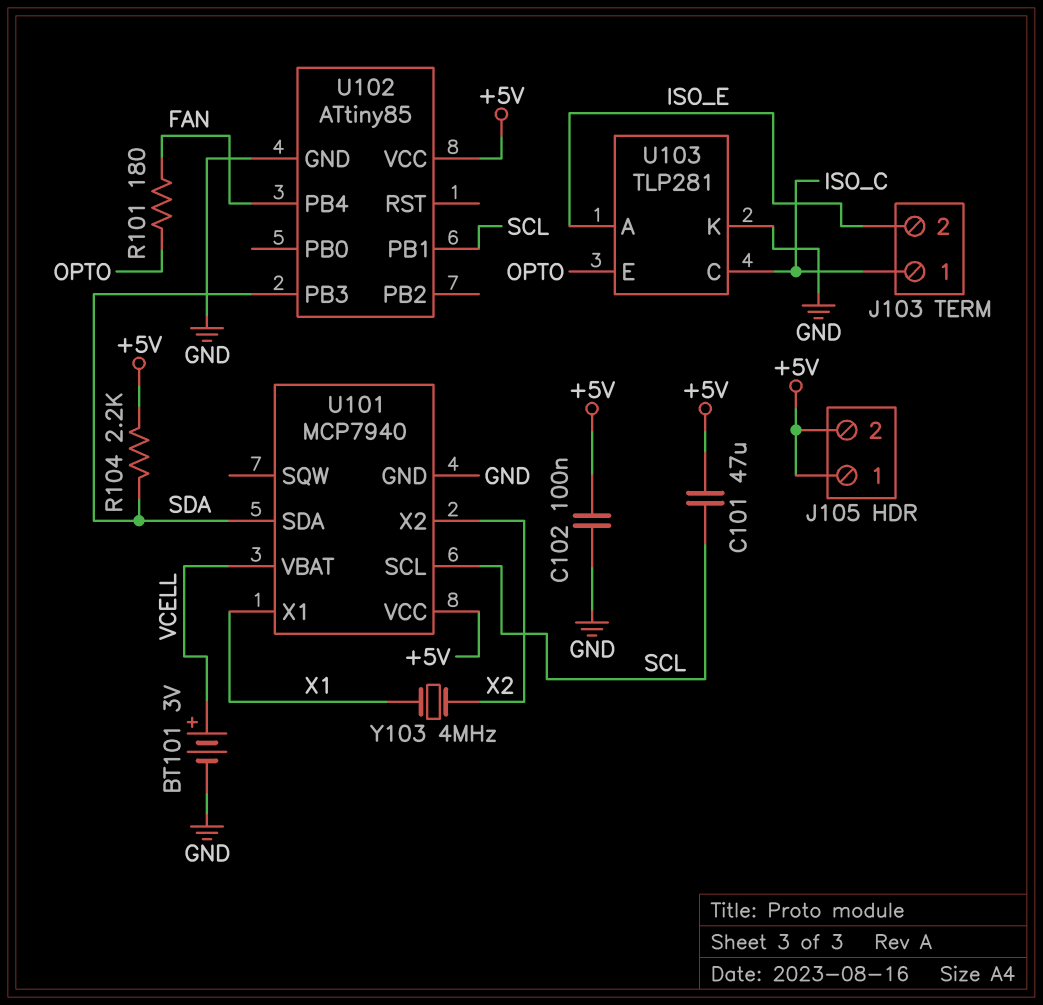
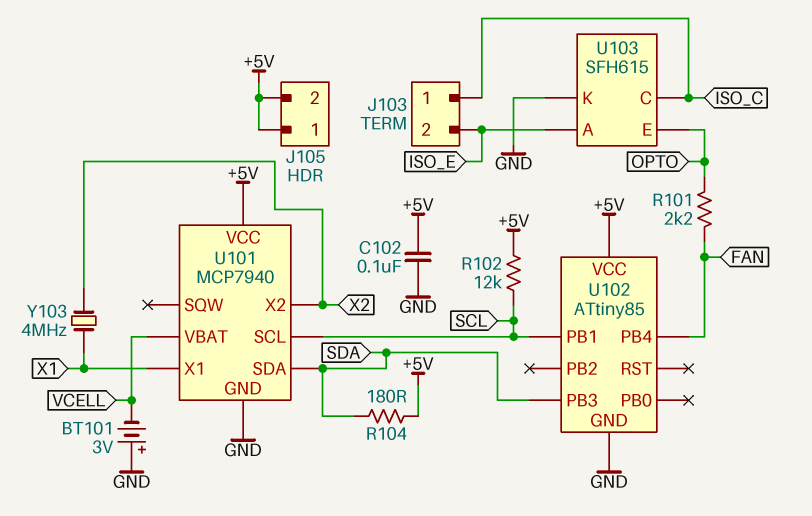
BT101: 3V (plus VCELL, minus GND) -> 3V (plus GND, minus VCELL)
C101: 47uF (+5V, SCL) -> none
R101: 180 (FAN, OPTO) -> 2.2k (FAN, OPTO)
R102: none -> 12k (+5V, SCL)
R104: 2.2k (+5V, SDA) -> 180 (+5V, SDA)
U103: TLP281 -> SFH615

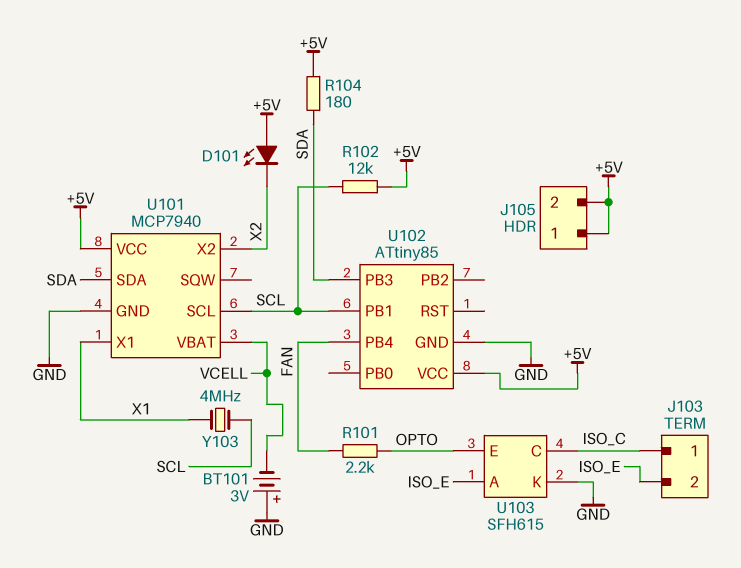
C102: 100nF (+5V, GND) -> none
D101: none -> LED (A +5V, K X2)
Y103: 4MHz (X1, X2) -> 4MHz (SCL, X1)

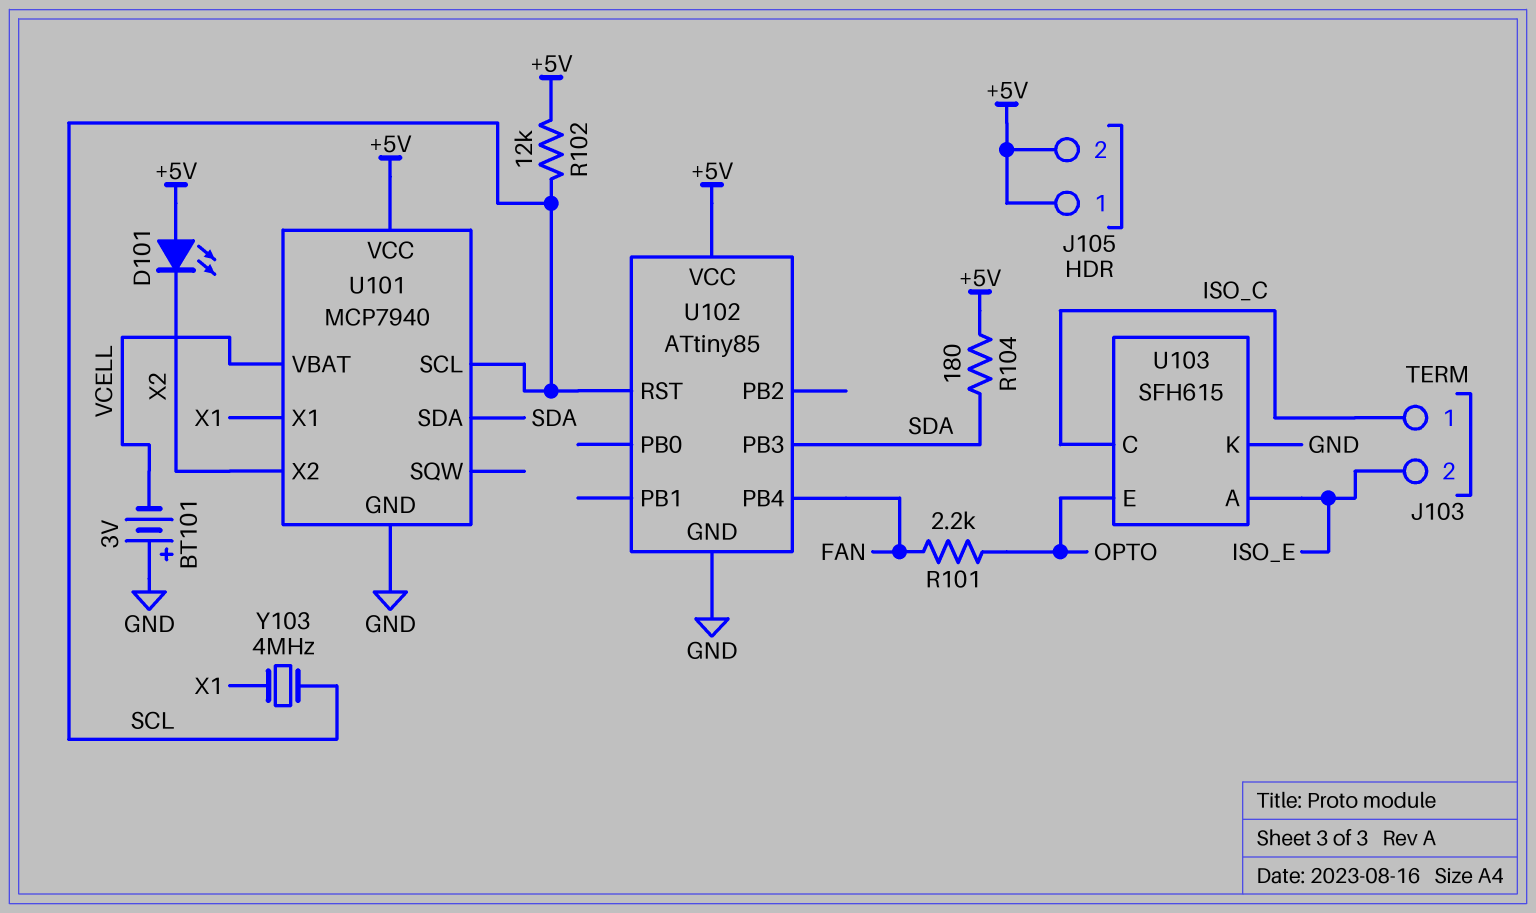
U102 pin PB1: SCL -> none
U102 pin RST: none -> SCL

